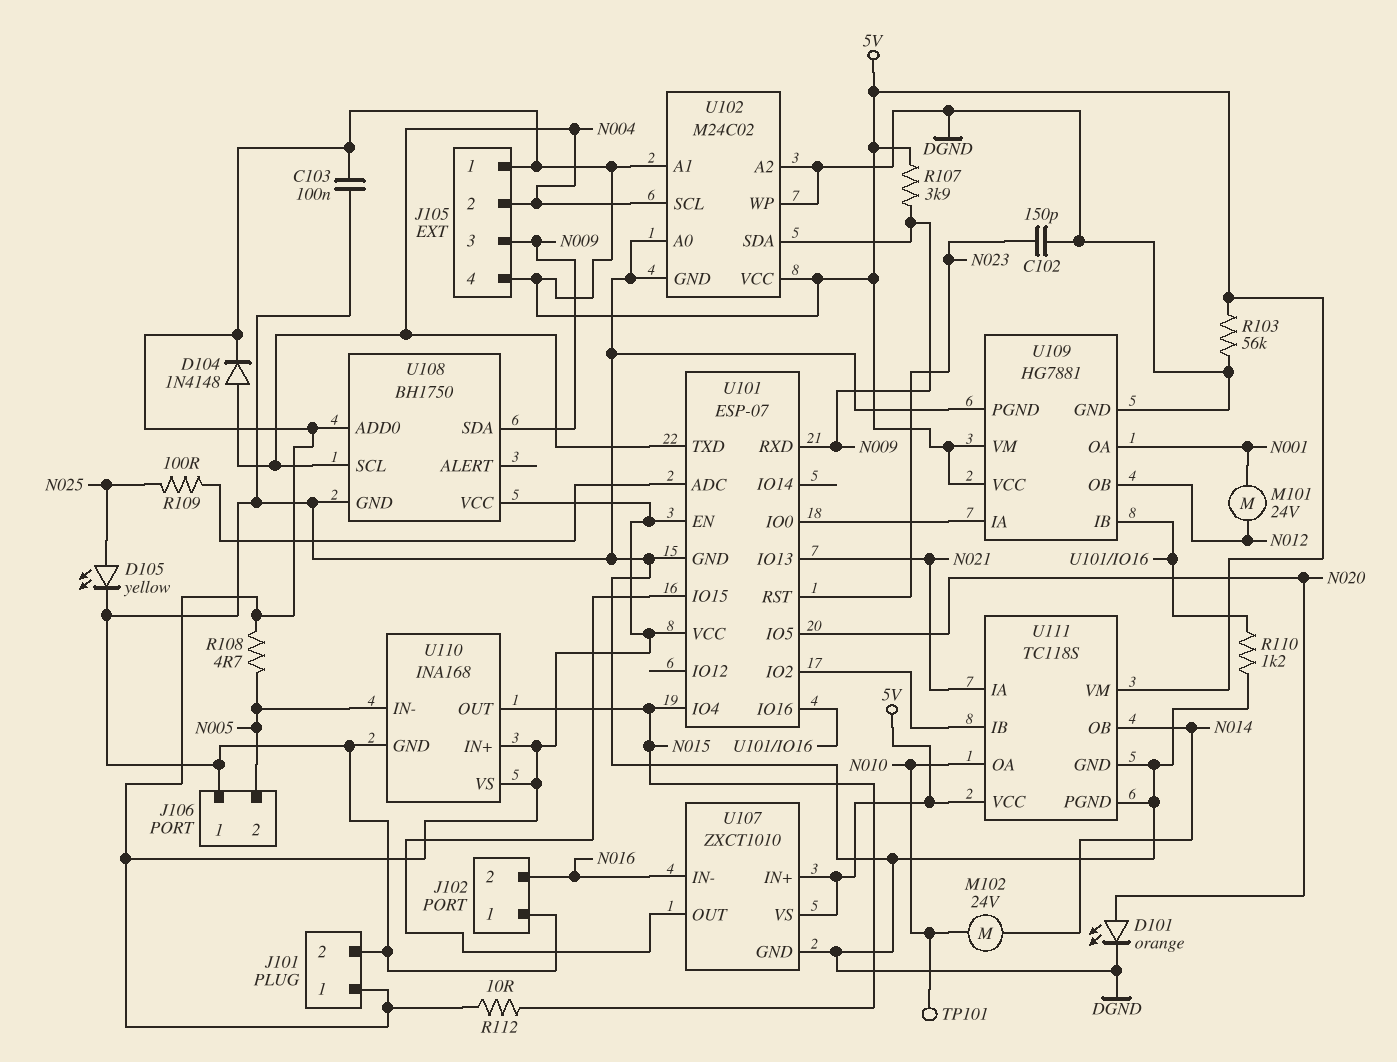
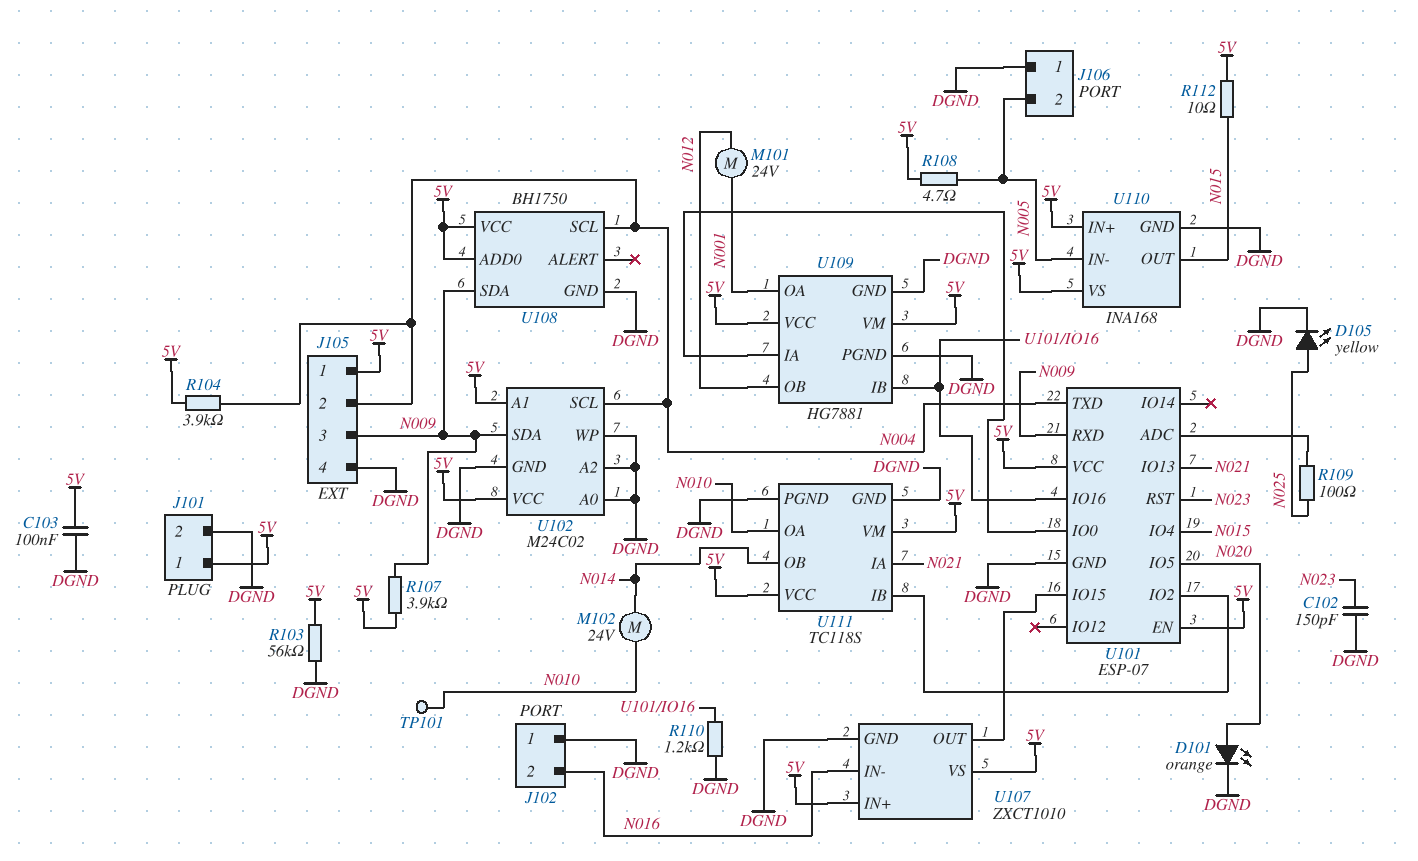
D104: diode 1N4148 (A N004, K 5V) -> none
J105 pin 4: 5V -> DGND
R104: none -> 3.9k (5V, N004)

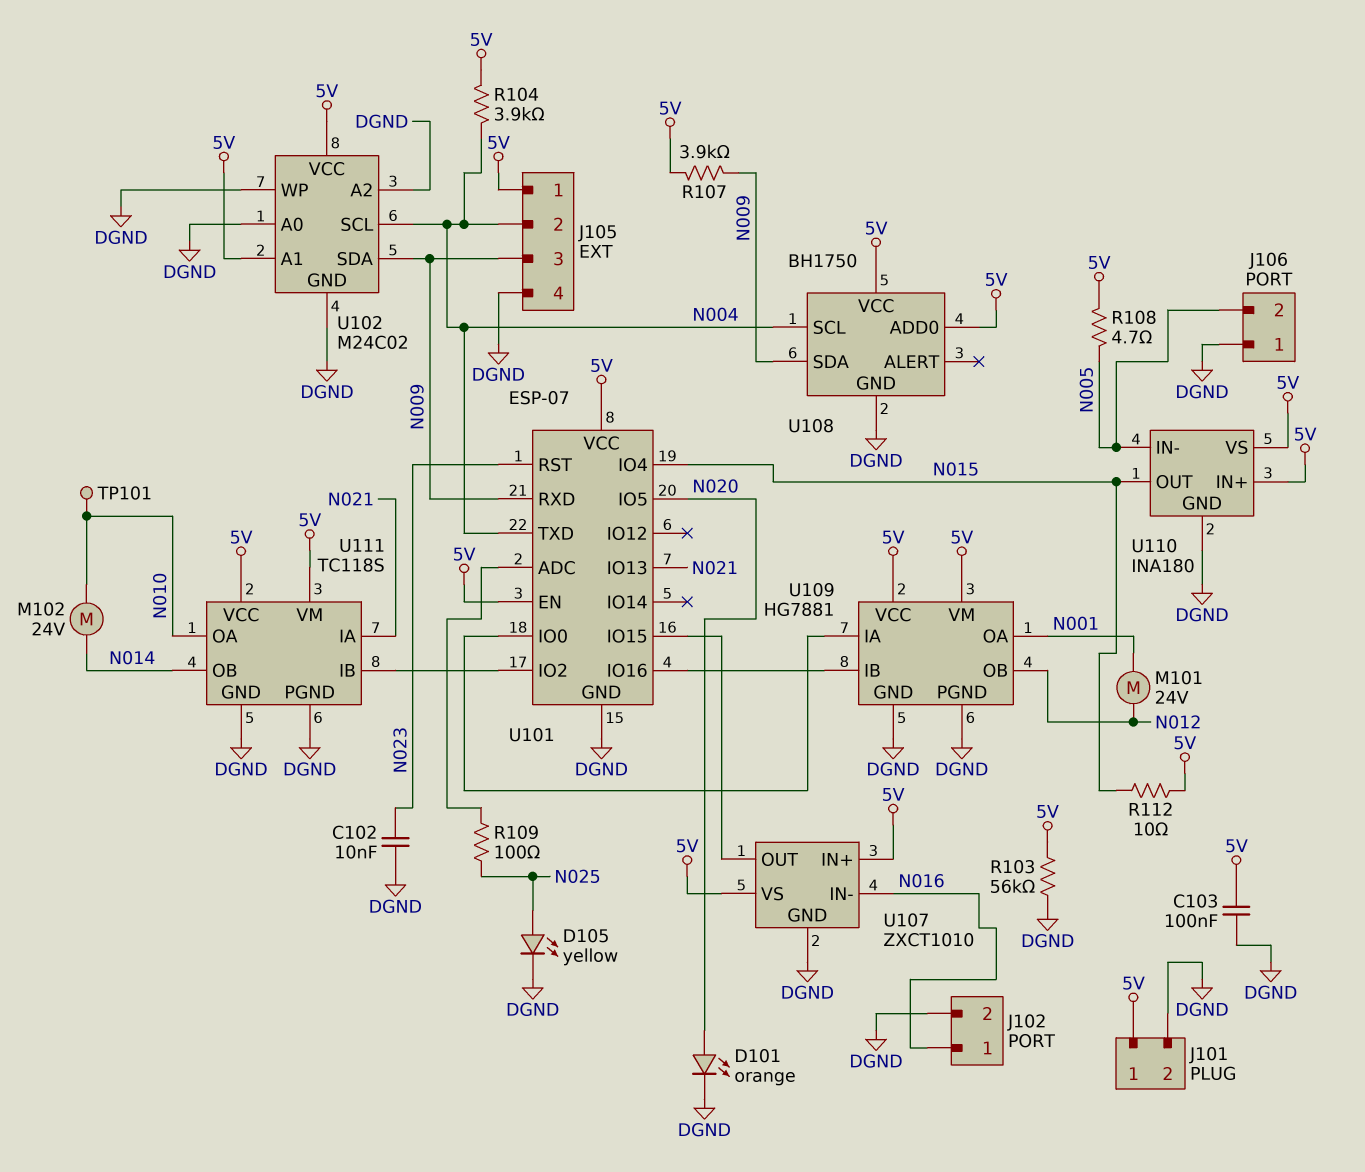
C102: 150pF (DGND, N023) -> 10nF (DGND, N023)
J102 pin 1: DGND -> N016
J102 pin 2: N016 -> DGND
R110: 1.2k (DGND, U101/IO16) -> none
U110: INA168 -> INA180

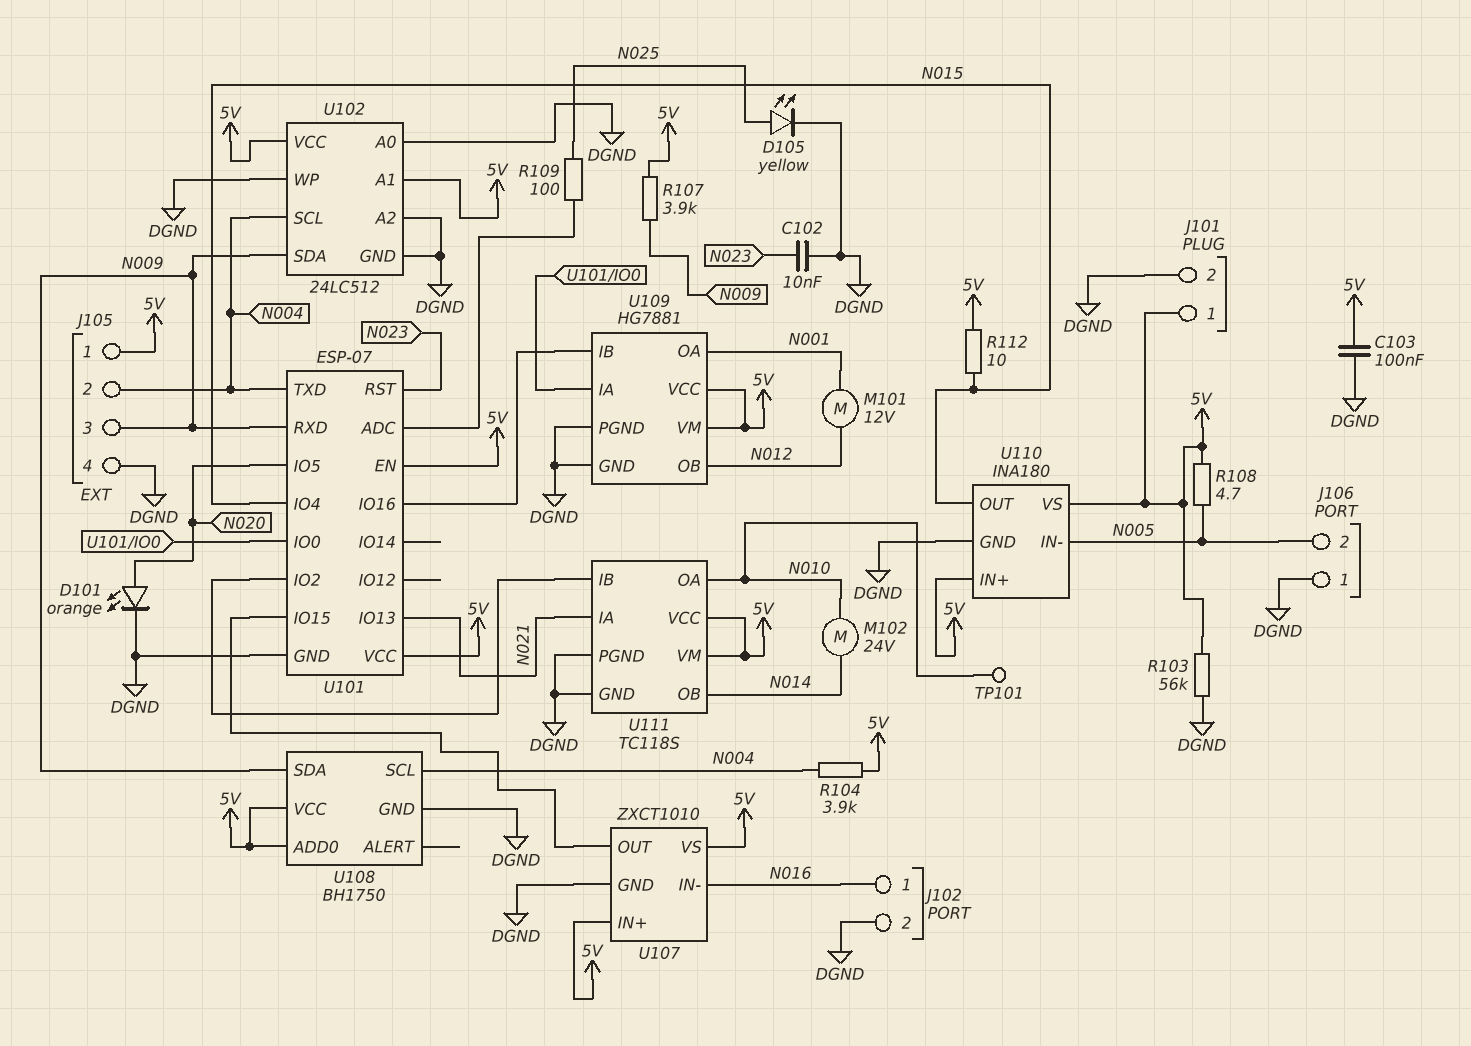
M101: motor 24V (N001, N012) -> motor 12V (N001, N012)
U102: M24C02 -> 24LC512

